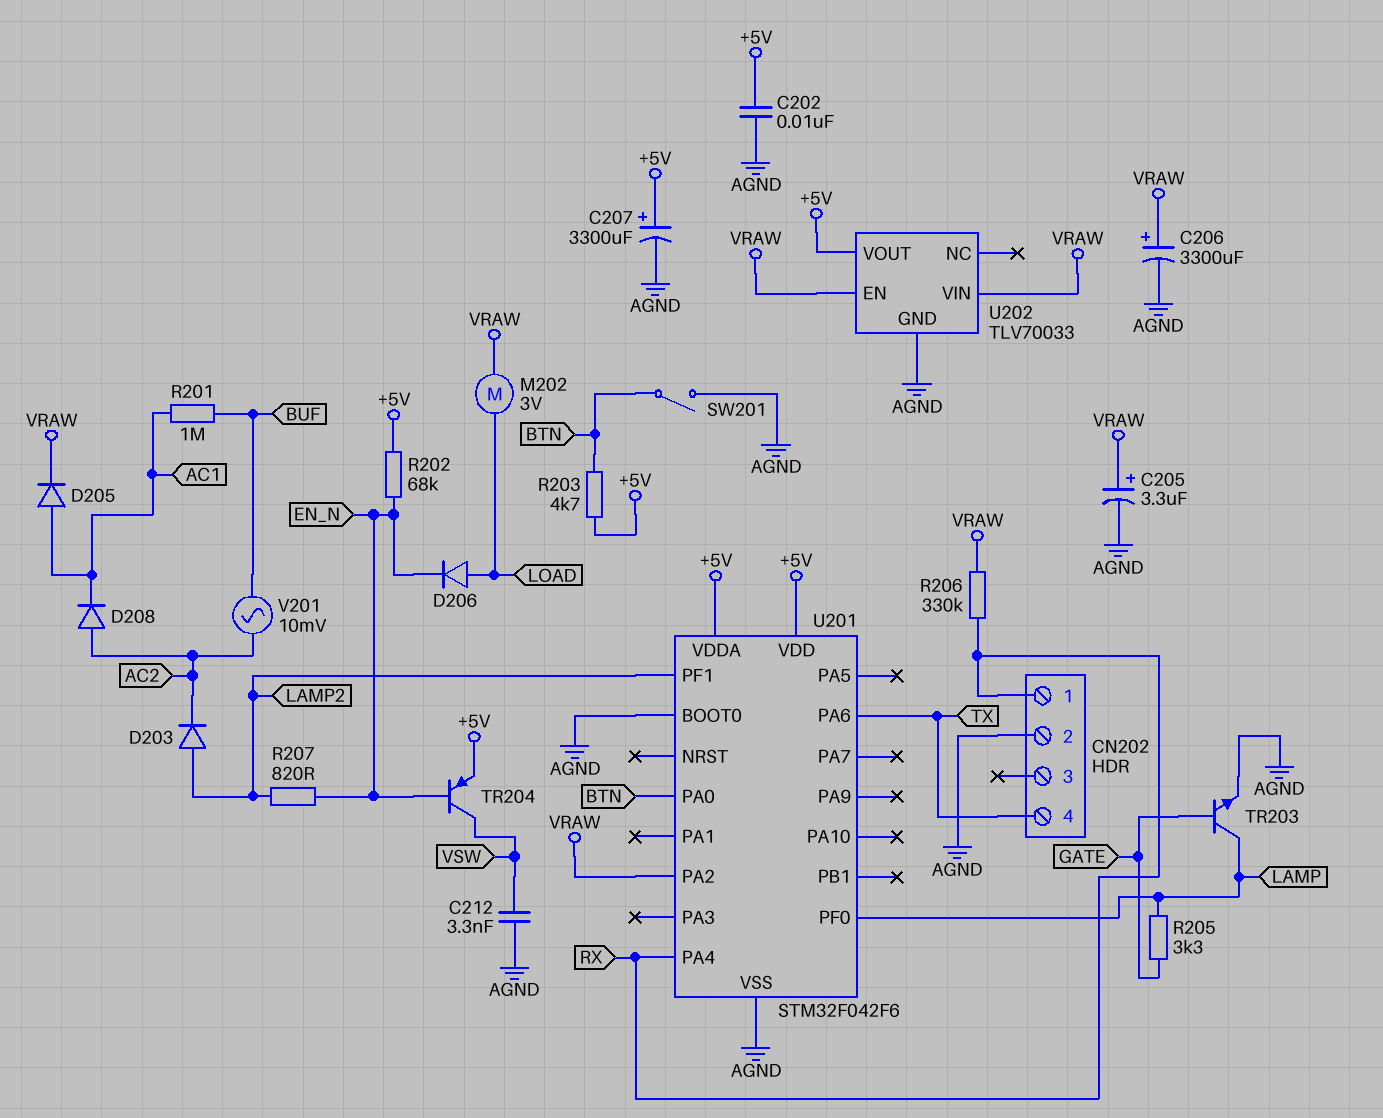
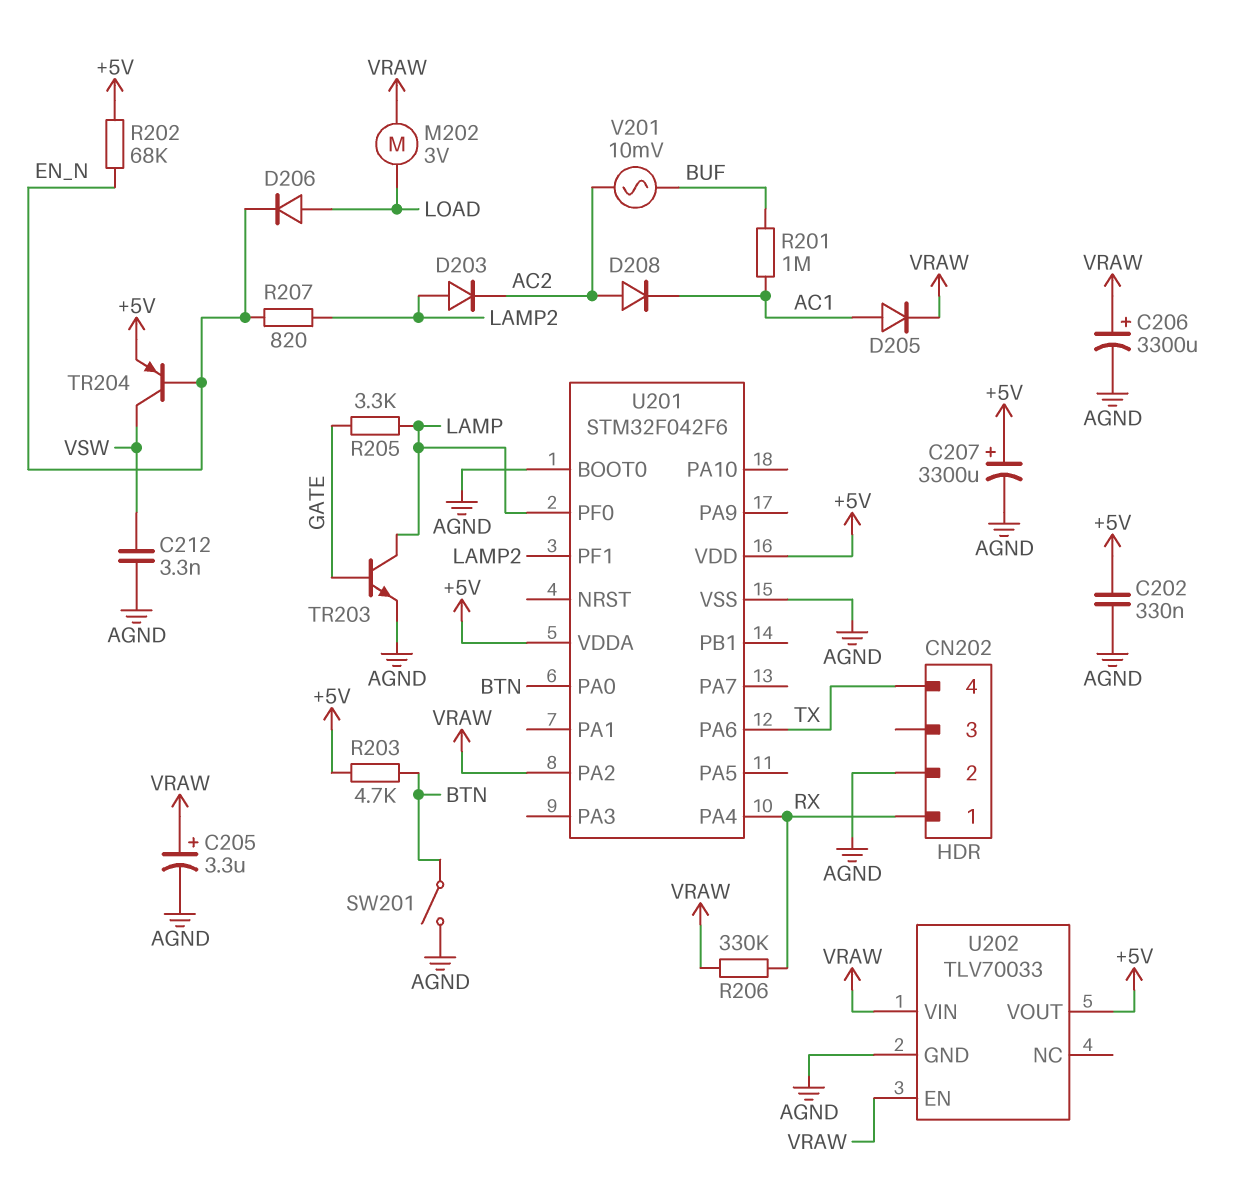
C202: 10nF (+5V, AGND) -> 330nF (+5V, AGND)

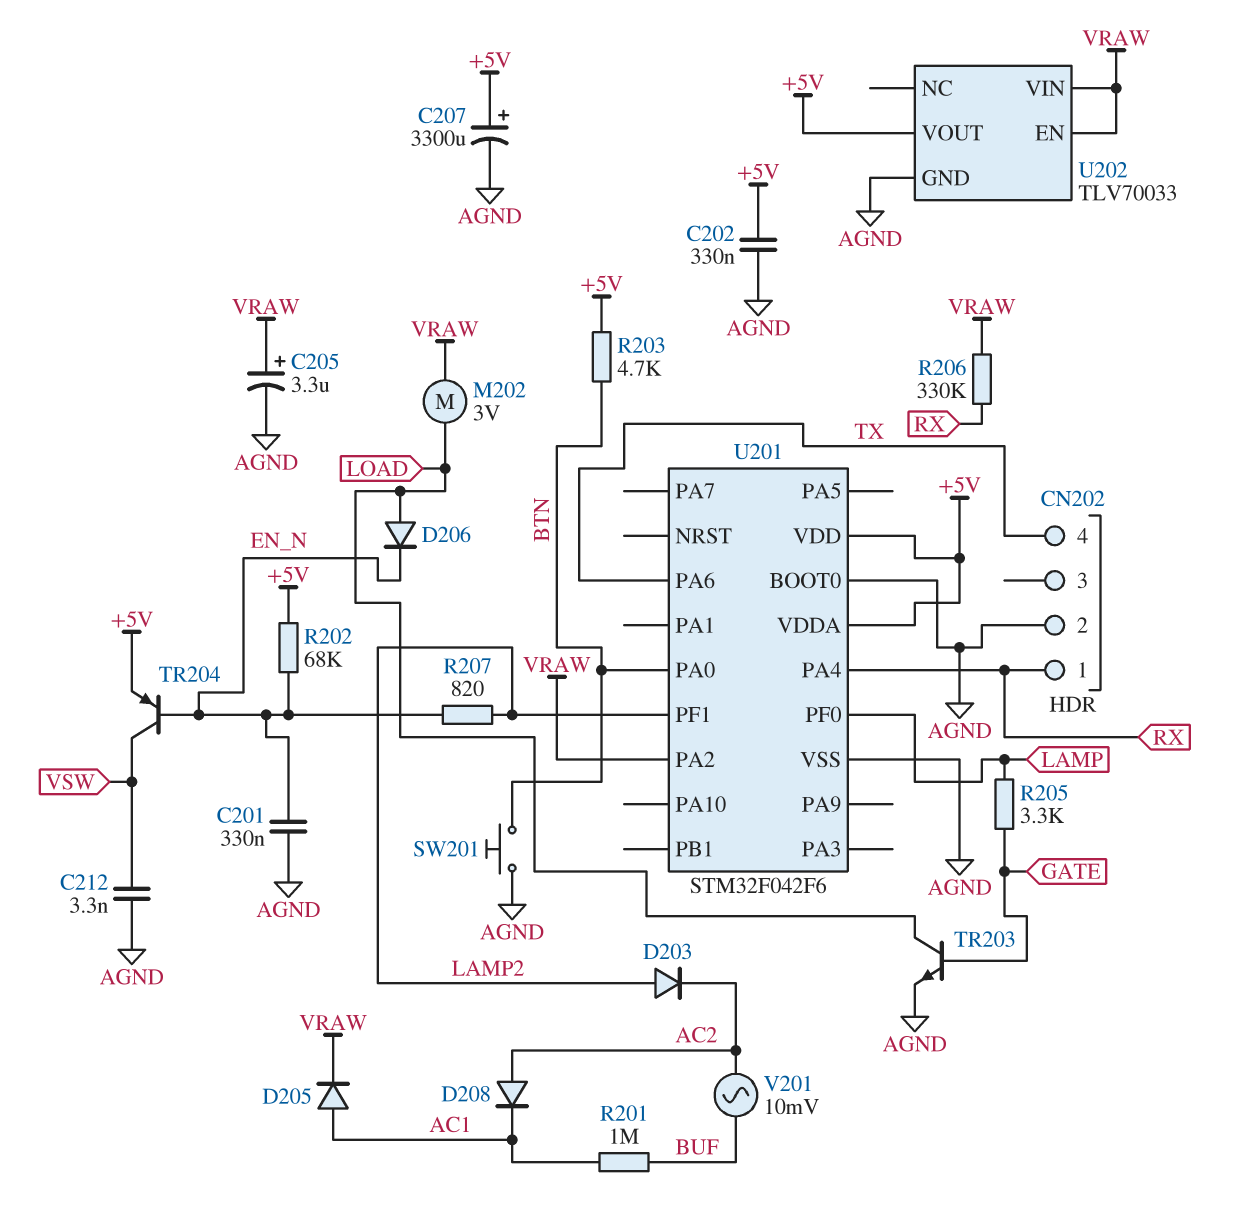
C201: none -> 330nF (AGND, EN_N)
C206: 3300uF (plus VRAW, minus AGND) -> none
SW201: switch (AGND, BTN) -> button (AGND, BTN)
TR203: NPN (B GATE, C LAMP, E AGND) -> NPN (B GATE, C LOAD, E AGND)

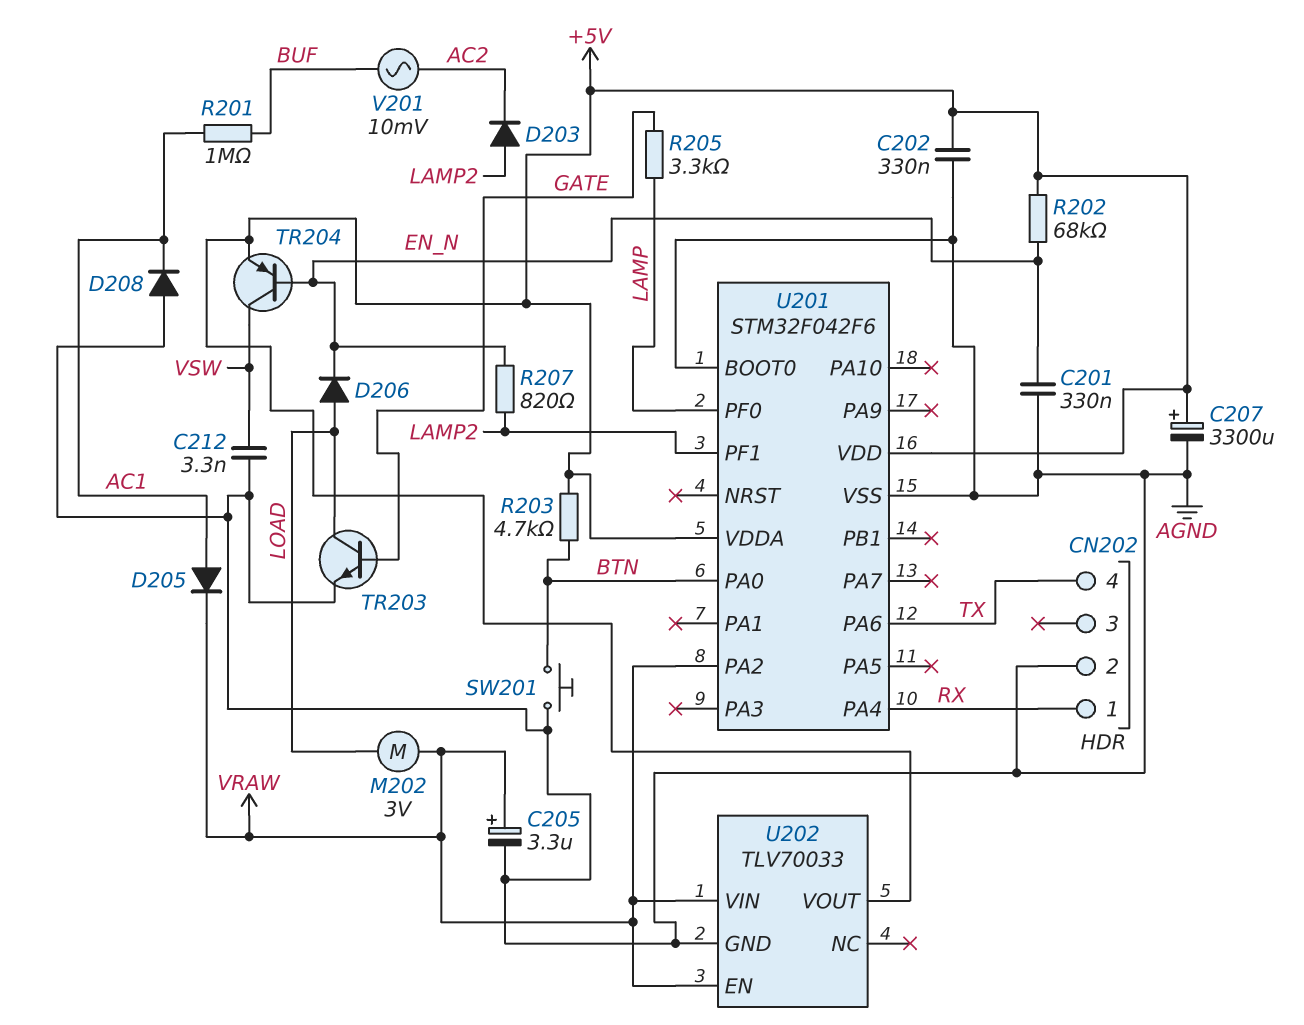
D208: diode (A AC2, K AC1) -> diode (A AGND, K AC1)
R206: 330k (RX, VRAW) -> none

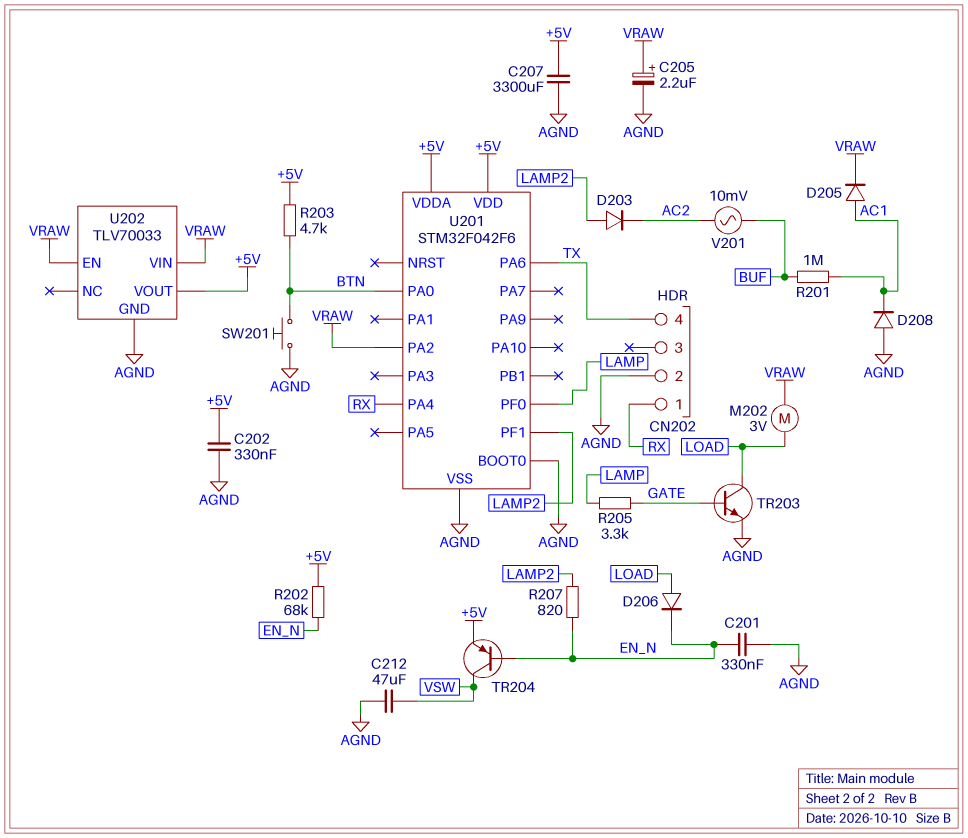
C205: 3.3uF (plus VRAW, minus AGND) -> 2.2uF (plus VRAW, minus AGND)
C207: 3300uF (plus +5V, minus AGND) -> 3300uF (+5V, AGND)
C212: 3.3nF (AGND, VSW) -> 47uF (AGND, VSW)

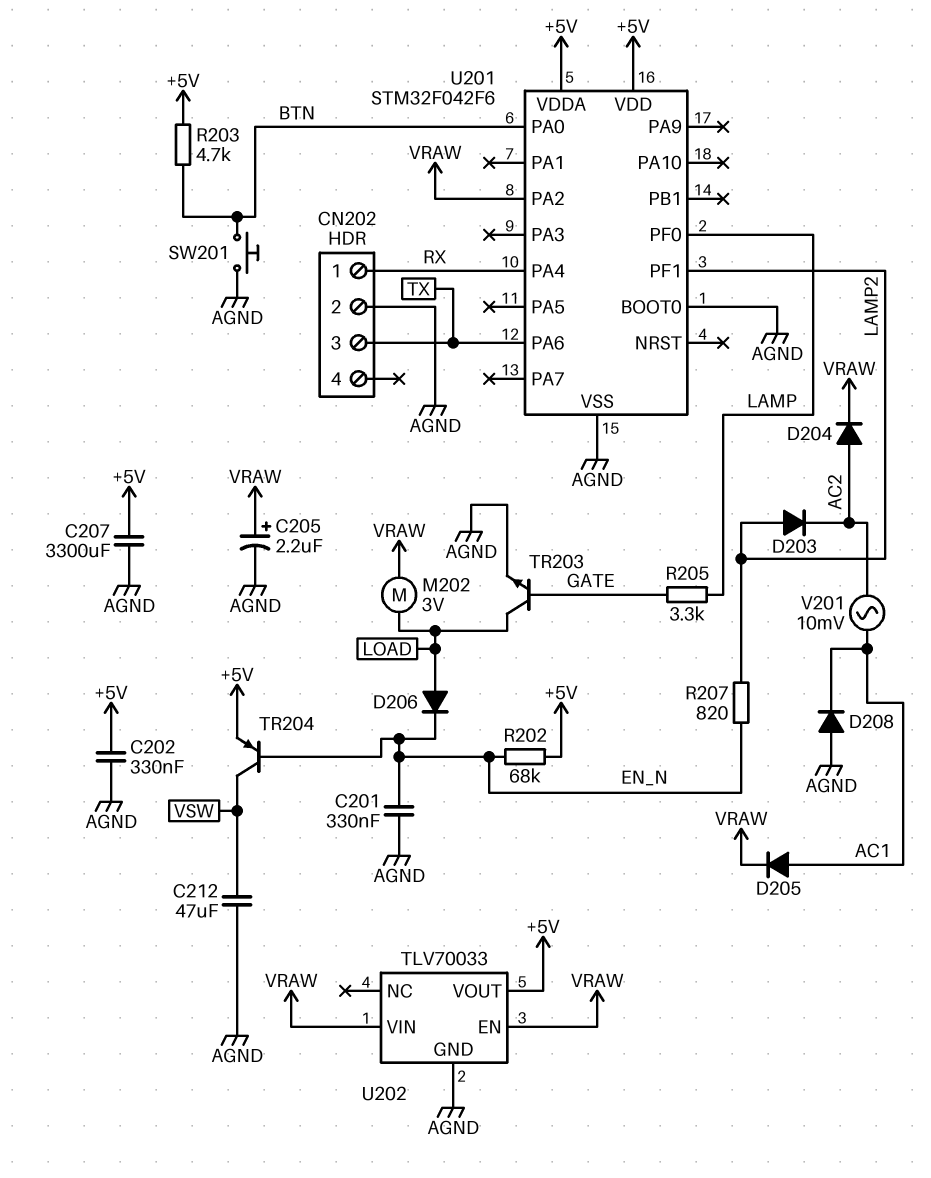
CN202 pin 3: none -> TX
CN202 pin 4: TX -> none
D204: none -> diode (A AC2, K VRAW)
R201: 1M (AC1, BUF) -> none
V201: AC 10mV (AC2, BUF) -> AC 10mV (AC1, AC2)

